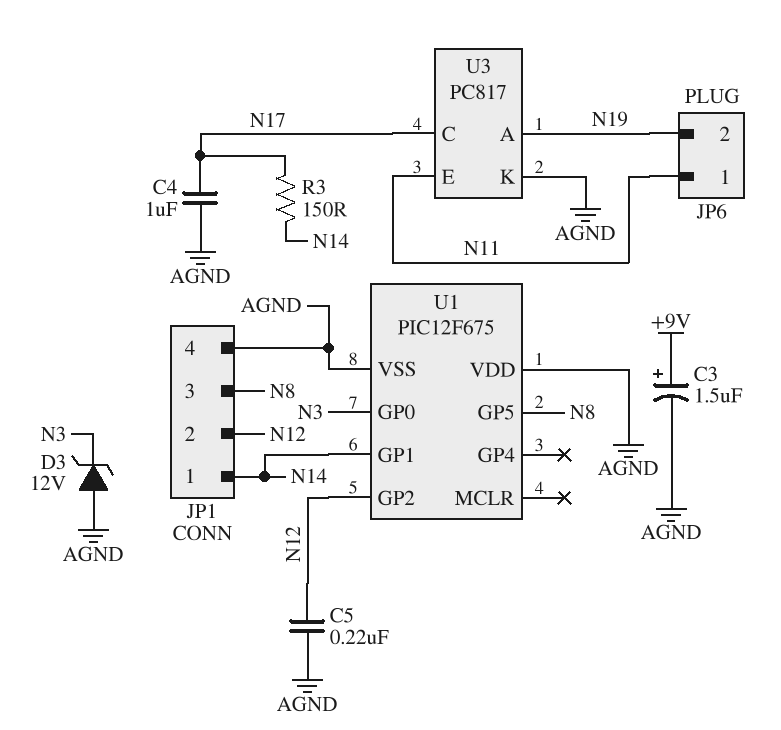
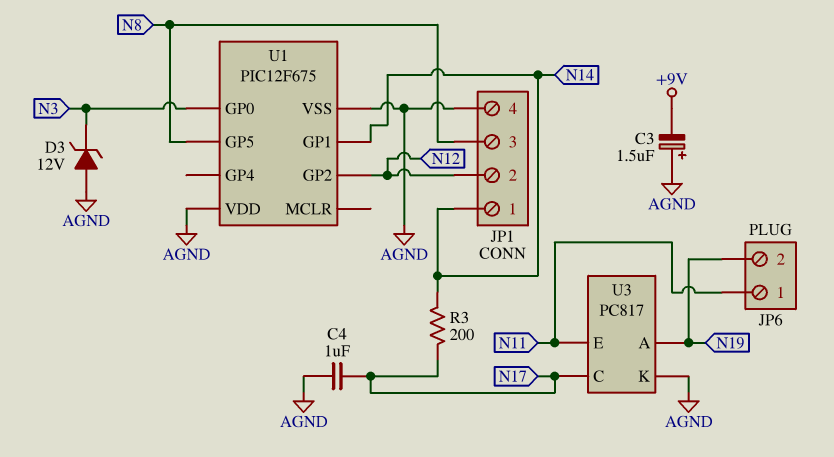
C3: 1.5uF (plus +9V, minus AGND) -> 1.5uF (plus AGND, minus +9V)
C5: 220nF (AGND, N12) -> none
R3: 150 (N14, N17) -> 200 (N14, N17)

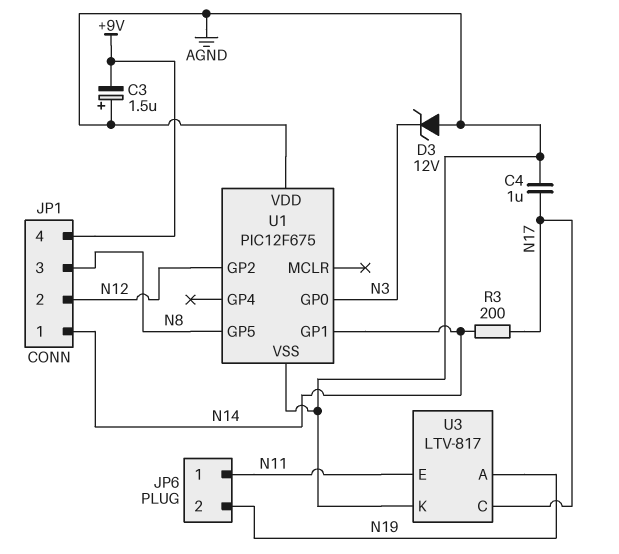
JP1 pin 4: AGND -> +9V
U3: PC817 -> LTV-817

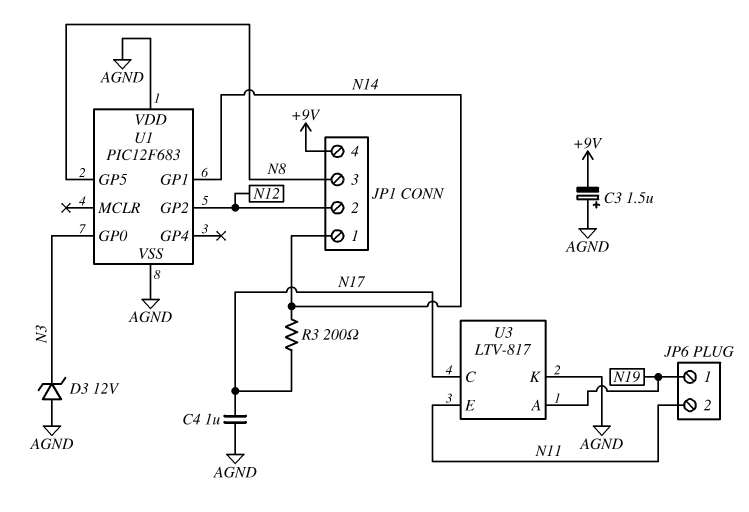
JP6 pin 1: N11 -> N19
JP6 pin 2: N19 -> N11
U1: PIC12F675 -> PIC12F683

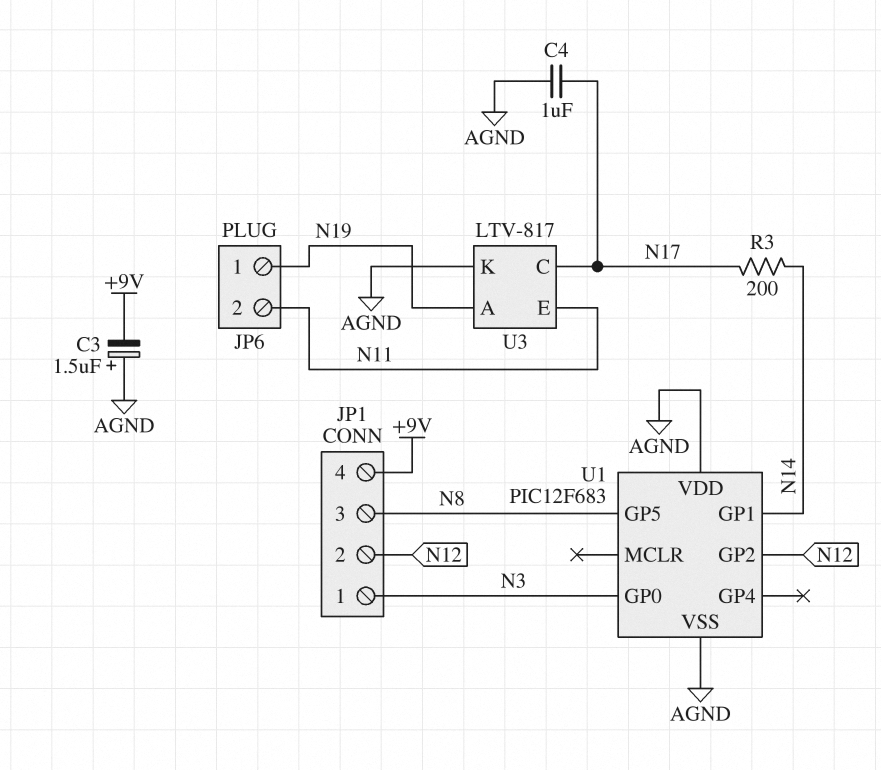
D3: zener 12V (A AGND, K N3) -> none
JP1 pin 1: N14 -> N3

